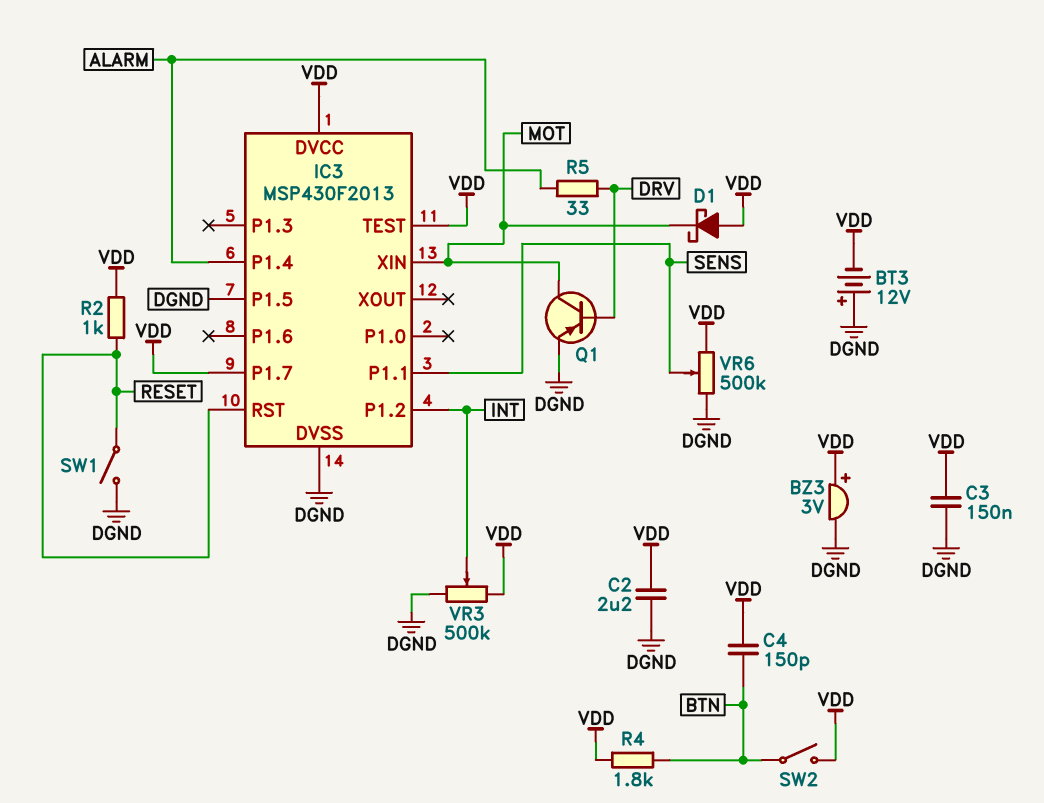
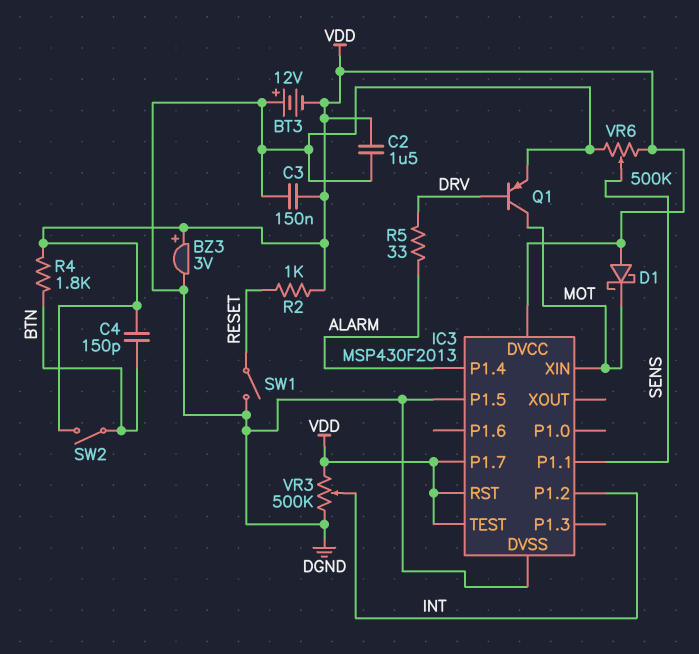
C2: 2.2uF (DGND, VDD) -> 1.5uF (DGND, VDD)
IC3 pin RST: RESET -> VDD

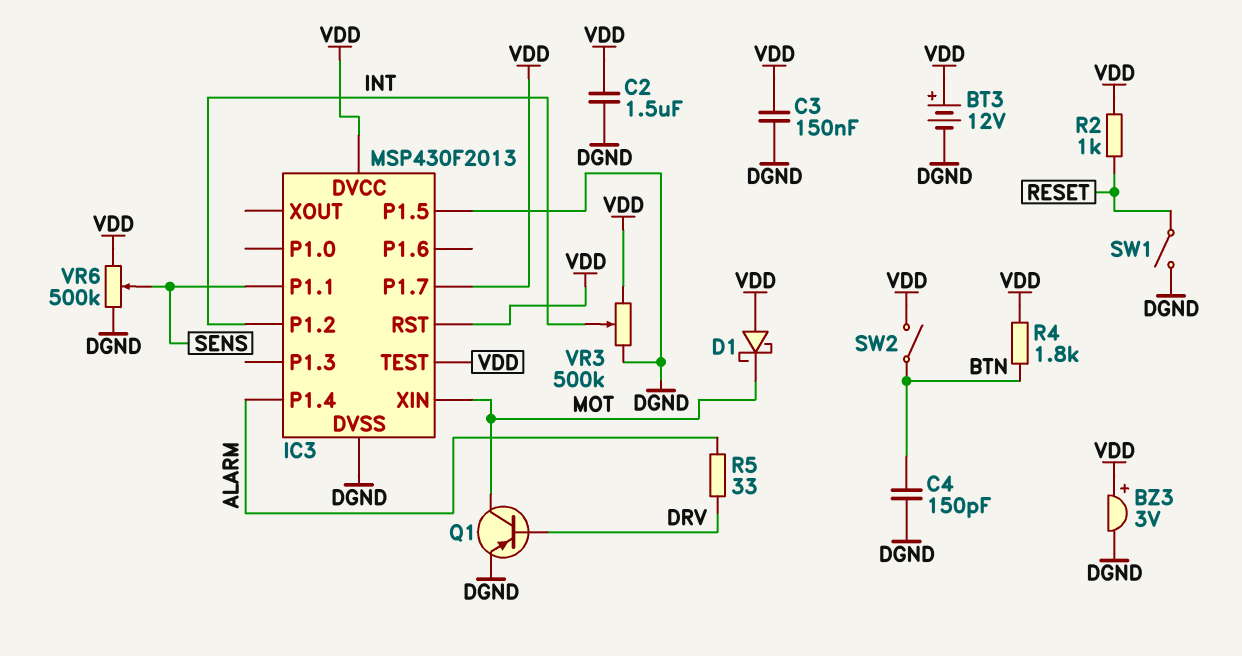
BT3: 12V (plus DGND, minus VDD) -> 12V (plus VDD, minus DGND)
C4: 150pF (BTN, VDD) -> 150pF (BTN, DGND)

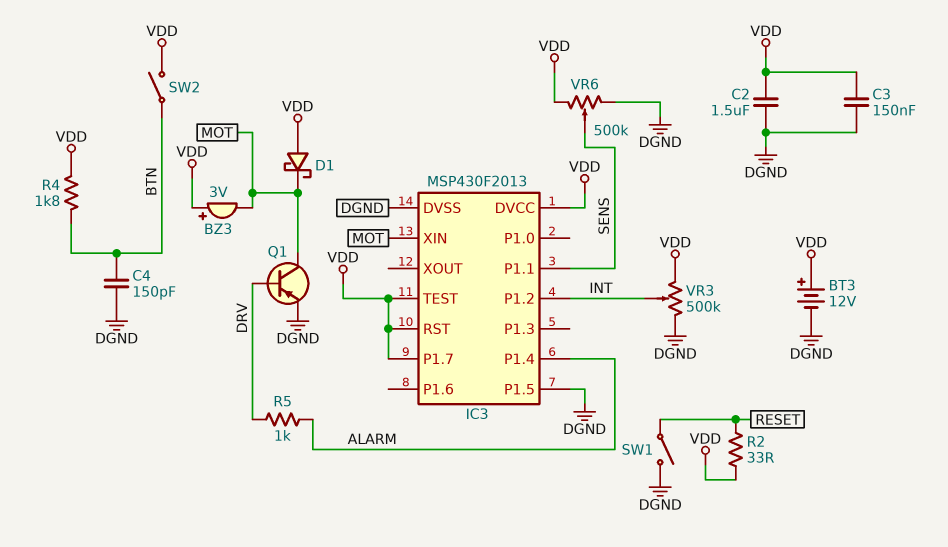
BZ3: buzzer 3V (plus VDD, minus DGND) -> buzzer 3V (plus VDD, minus MOT)
R2: 1k (RESET, VDD) -> 33 (RESET, VDD)
R5: 33 (ALARM, DRV) -> 1k (ALARM, DRV)

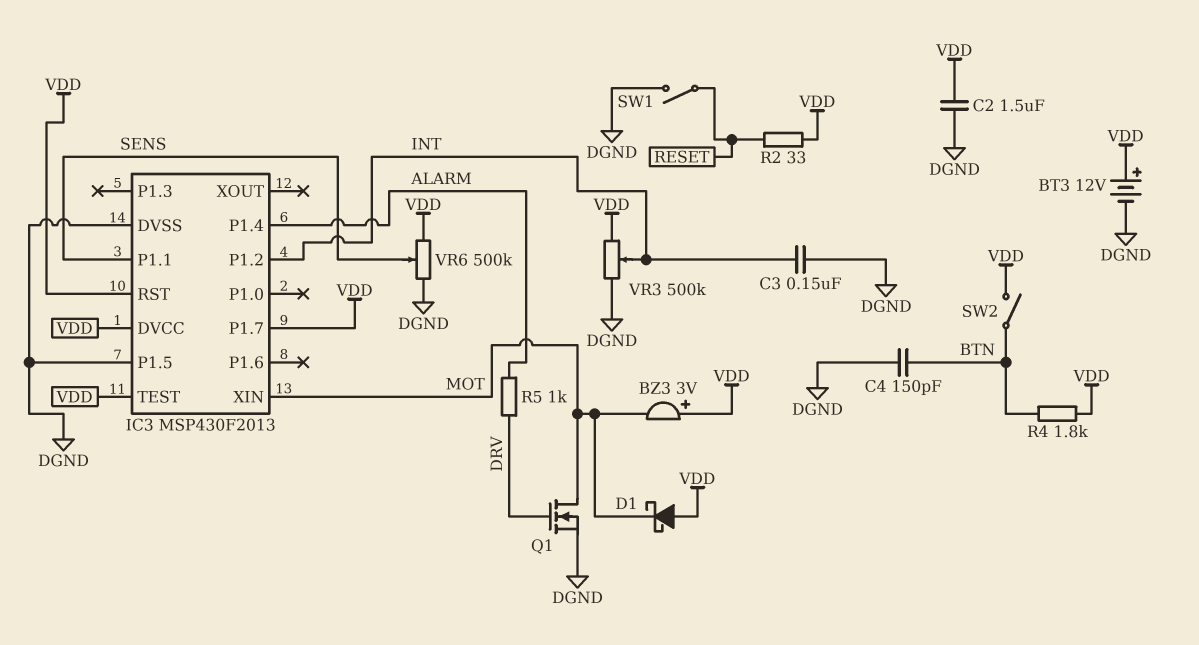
C3: 150nF (DGND, VDD) -> 150nF (DGND, INT)
Q1: PNP (B DRV, C MOT, E DGND) -> NMOS (G DRV, D MOT, S DGND)

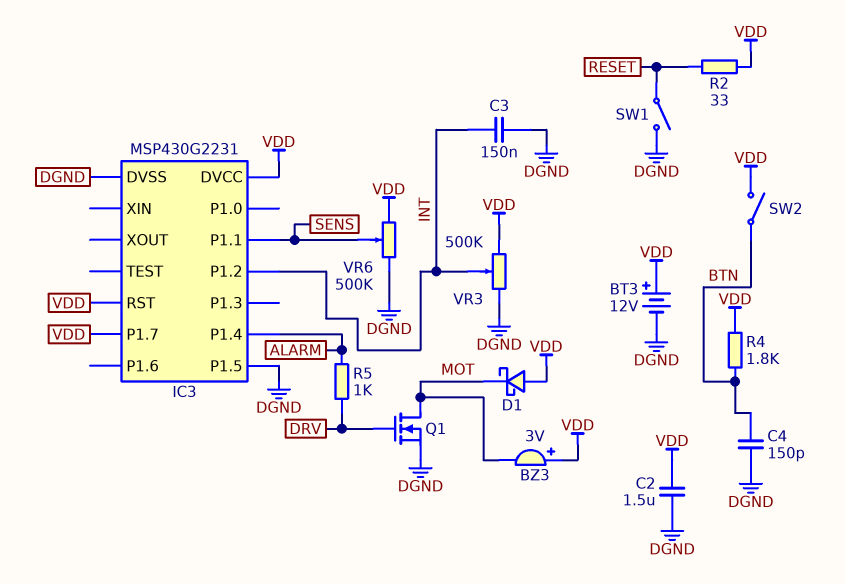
IC3: MSP430F2013 -> MSP430G2231
IC3 pin TEST: VDD -> none
IC3 pin XIN: MOT -> none

